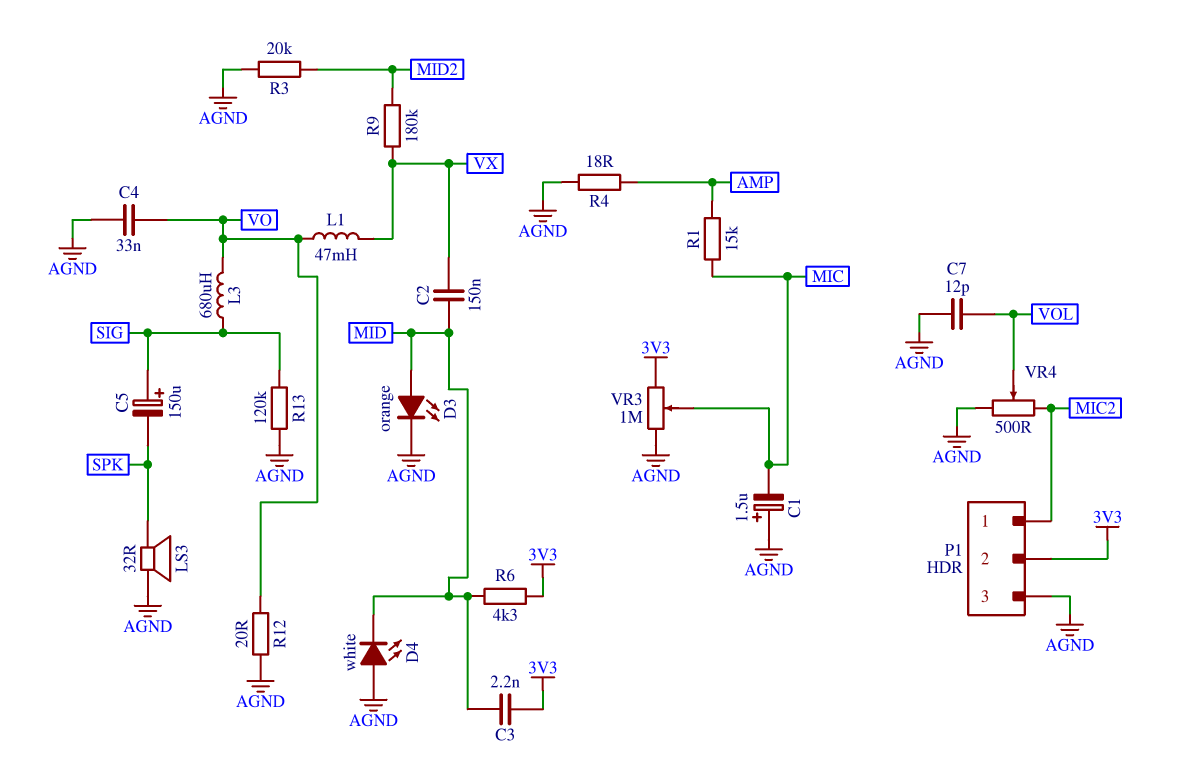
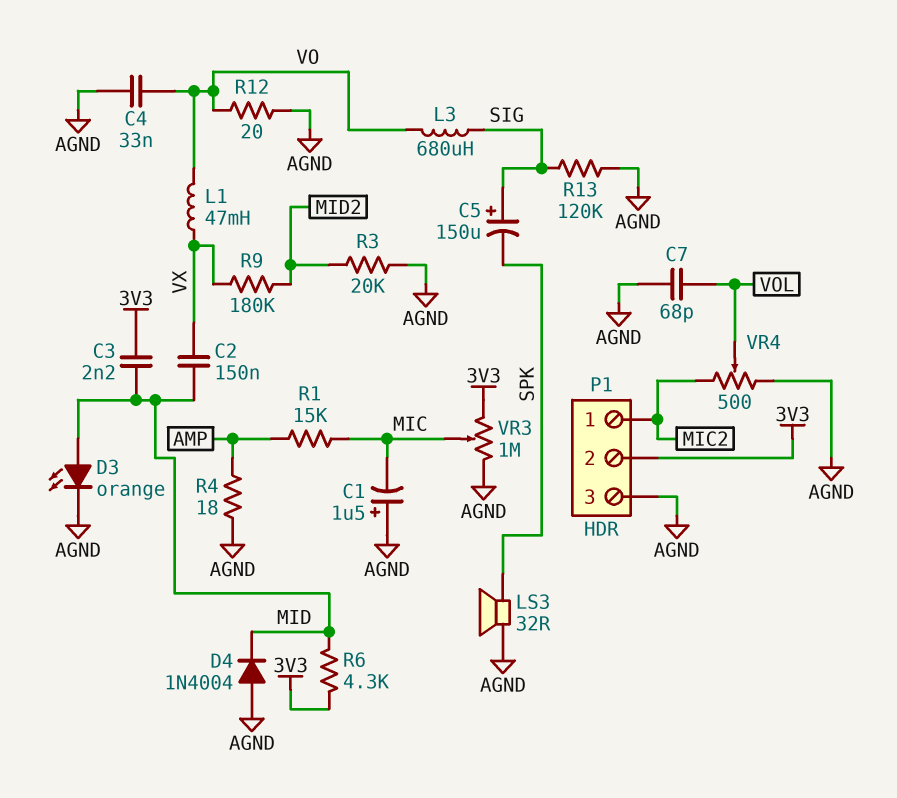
C7: 12pF (AGND, VOL) -> 68pF (AGND, VOL)
D4: LED white (A AGND, K MID) -> diode 1N4004 (A AGND, K MID)

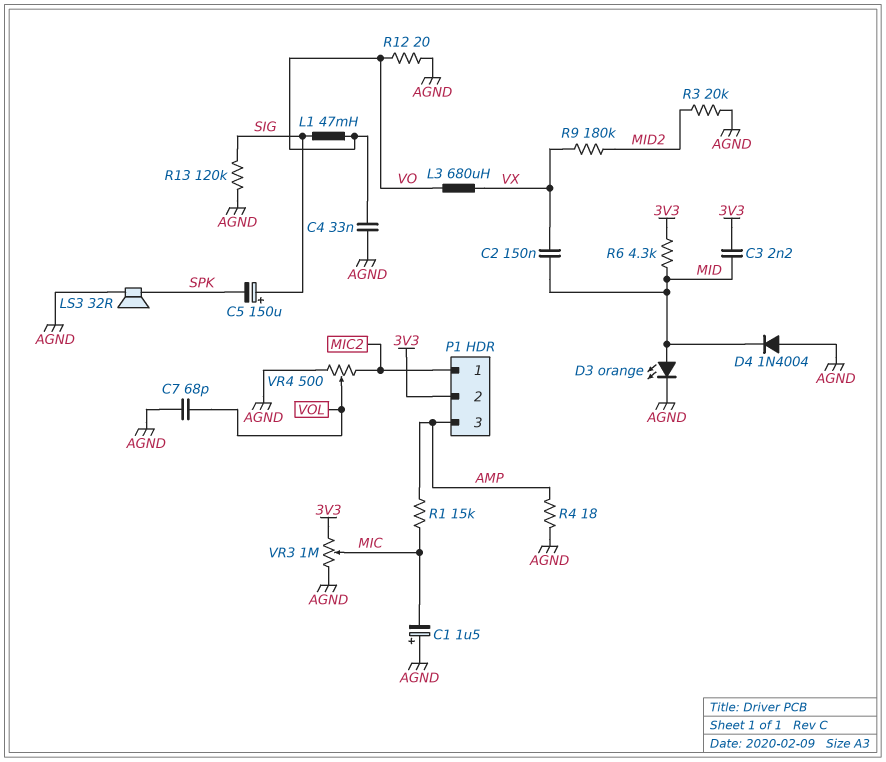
L1: 47mH (VO, VX) -> 47mH (SIG, VO)
L3: 680uH (SIG, VO) -> 680uH (VO, VX)
P1 pin 3: AGND -> AMP

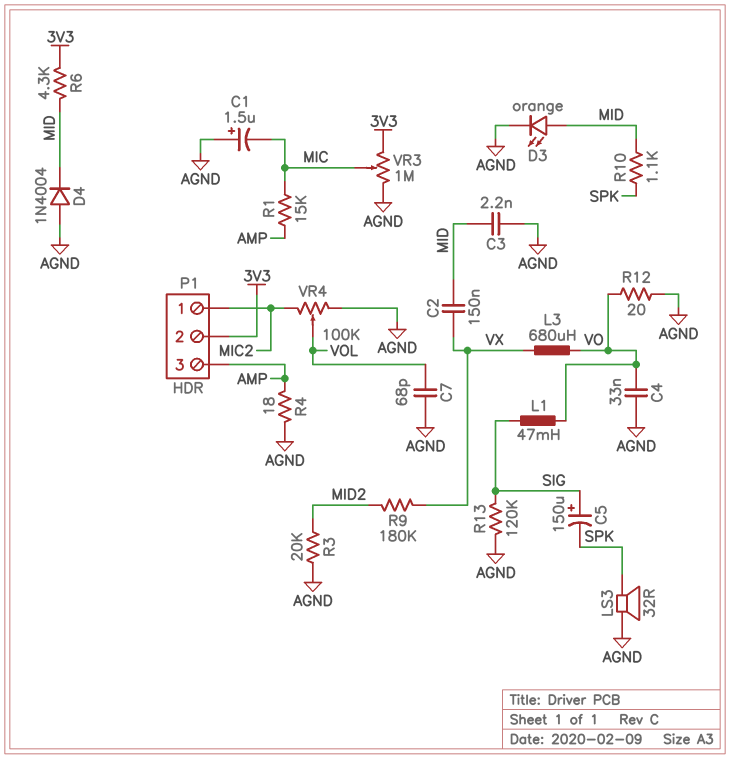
C3: 2.2nF (3V3, MID) -> 2.2nF (AGND, MID)
R10: none -> 1.1k (MID, SPK)
VR4: 500 (AGND, MIC2, wiper VOL) -> 100k (AGND, MIC2, wiper VOL)

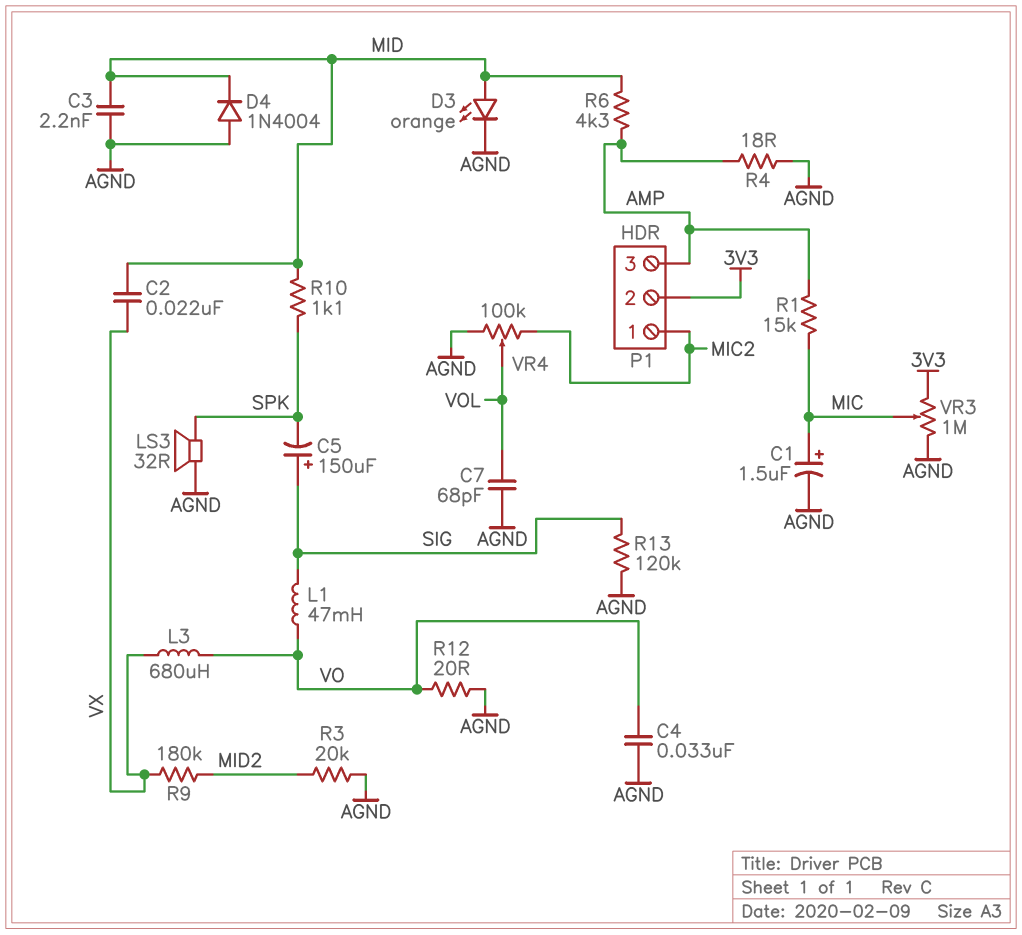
C1: 1.5uF (plus AGND, minus MIC) -> 1.5uF (plus MIC, minus AGND)
C2: 150nF (MID, VX) -> 22nF (MID, VX)
R6: 4.3k (3V3, MID) -> 4.3k (AMP, MID)

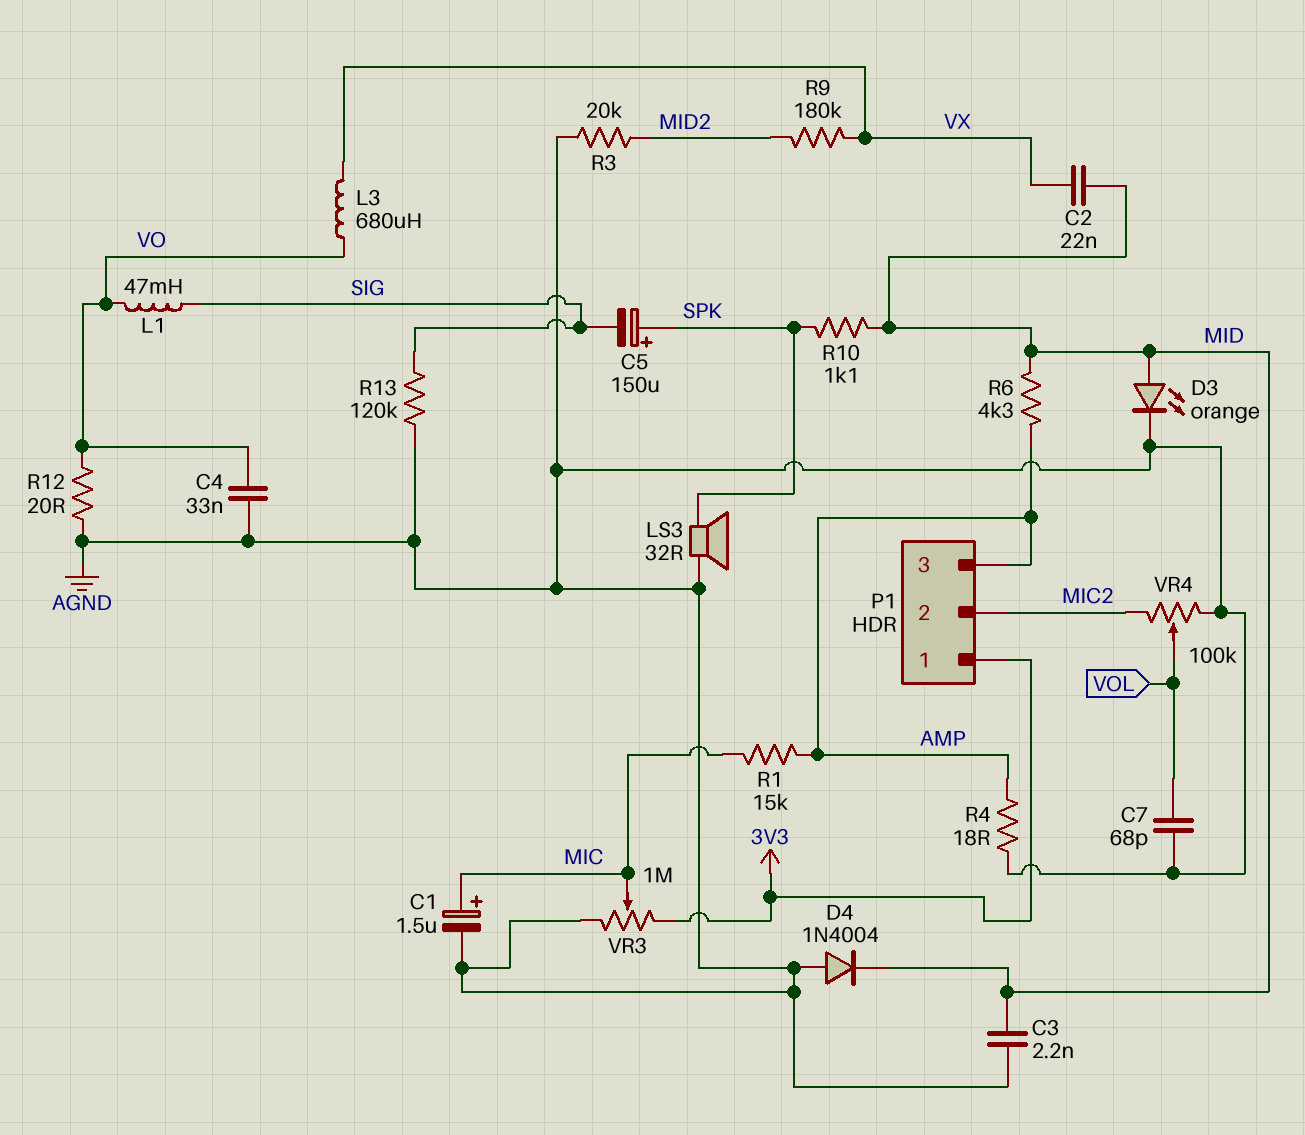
C5: 150uF (plus SIG, minus SPK) -> 150uF (plus SPK, minus SIG)
P1 pin 1: MIC2 -> 3V3
P1 pin 2: 3V3 -> MIC2

